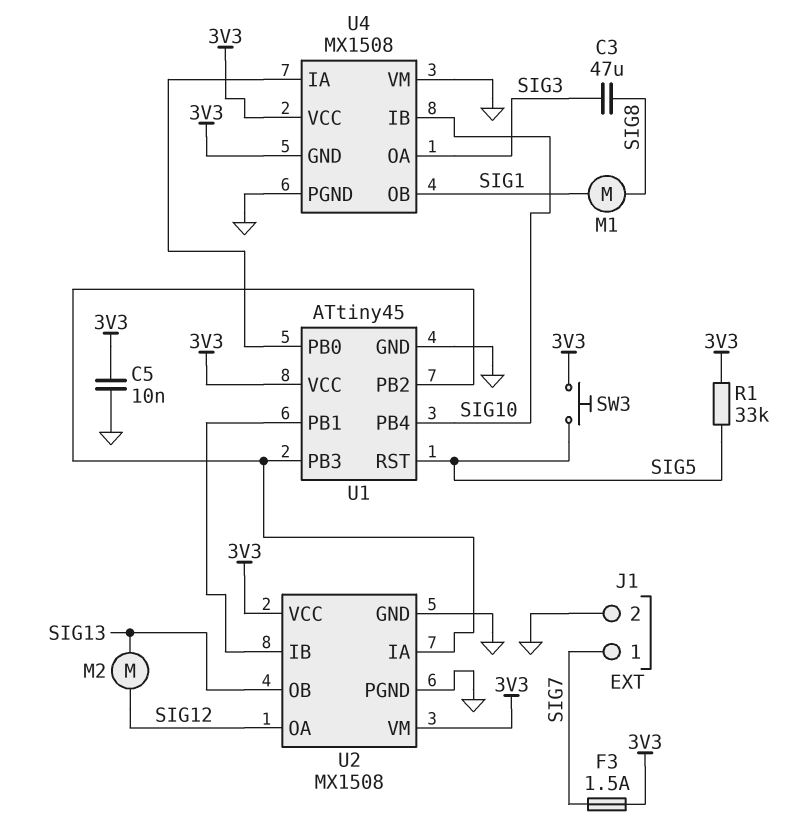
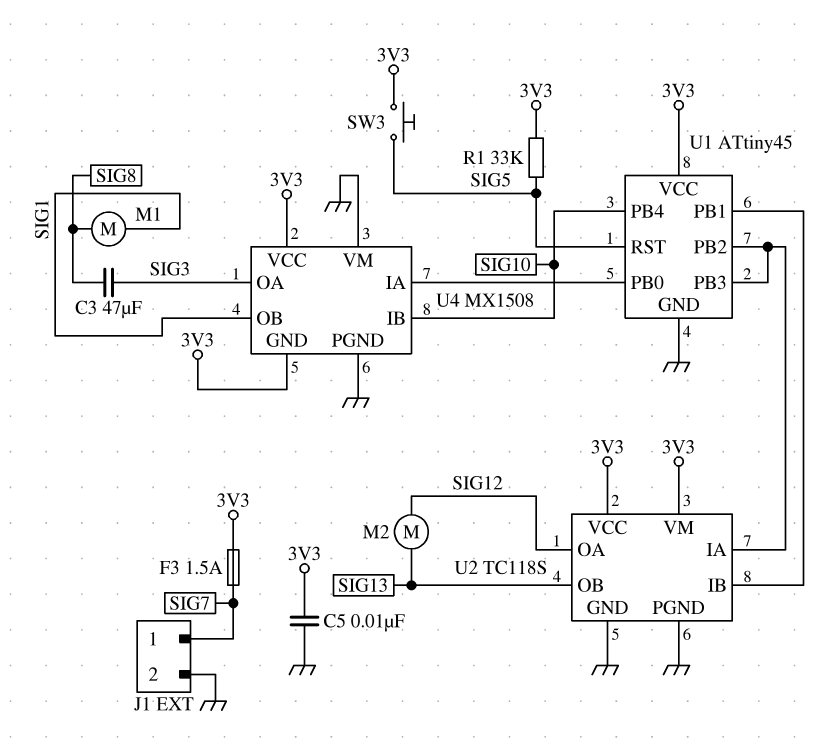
U2: MX1508 -> TC118S

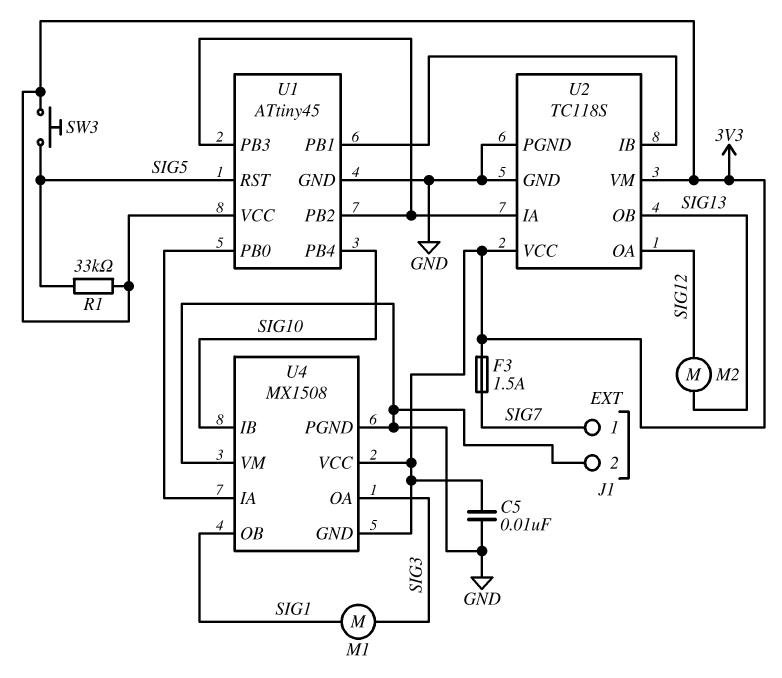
C3: 47uF (SIG3, SIG8) -> none
M1: motor (SIG1, SIG8) -> motor (SIG1, SIG3)

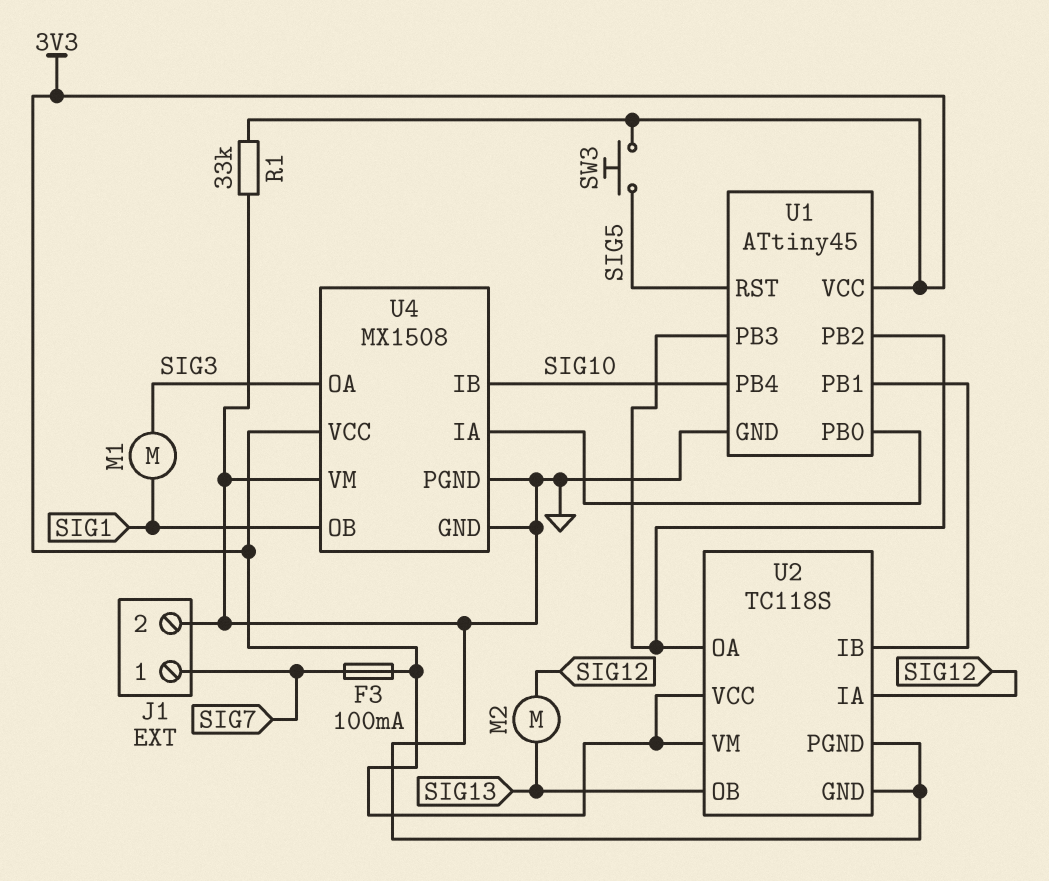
C5: 10nF (3V3, GND) -> none
F3: 1.5A (3V3, SIG7) -> 100mA (3V3, SIG7)
R1: 33k (3V3, SIG5) -> 33k (3V3, GND)
U2 pin IA: U1/PB2 -> SIG12
U2 pin OA: SIG12 -> U1/PB2
U4 pin GND: 3V3 -> GND

